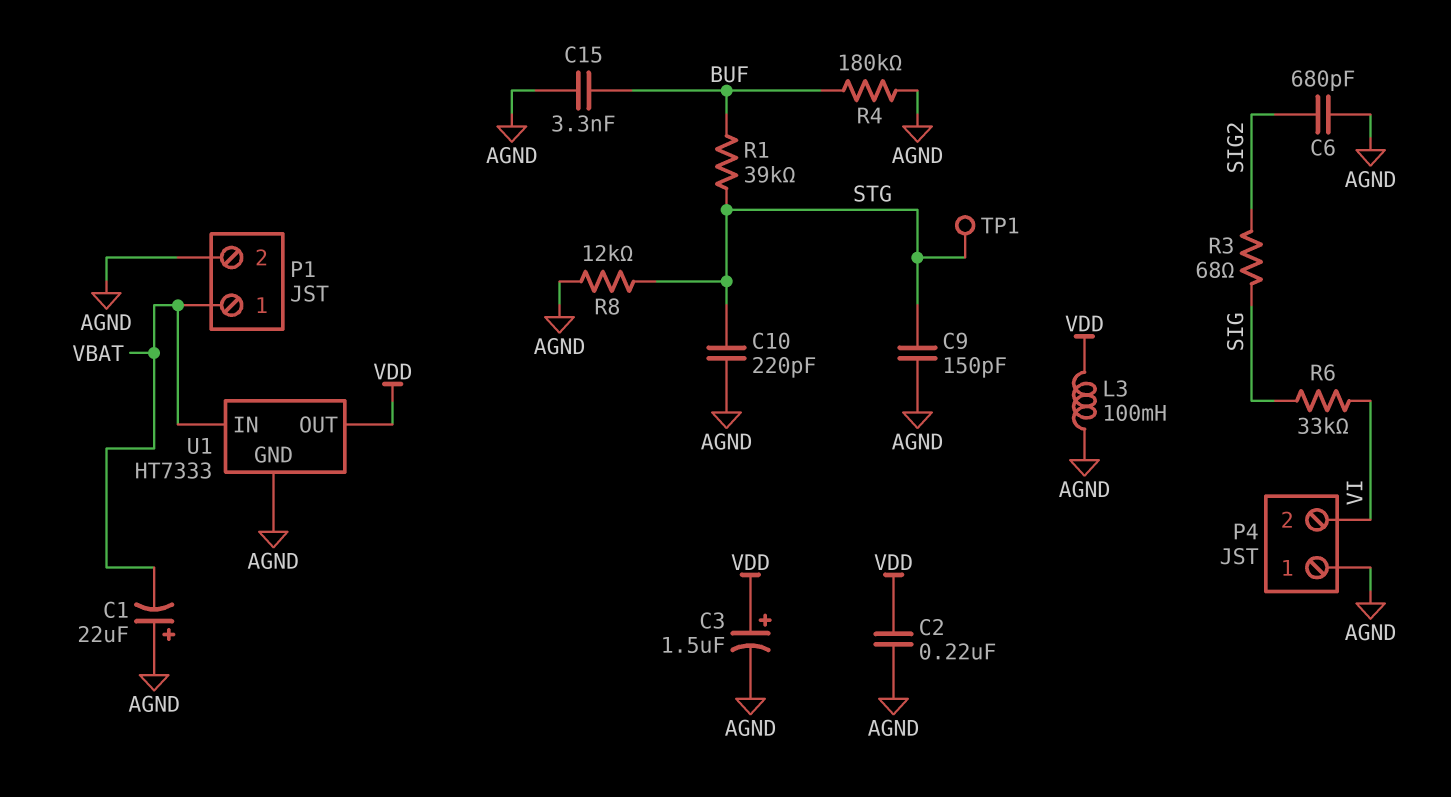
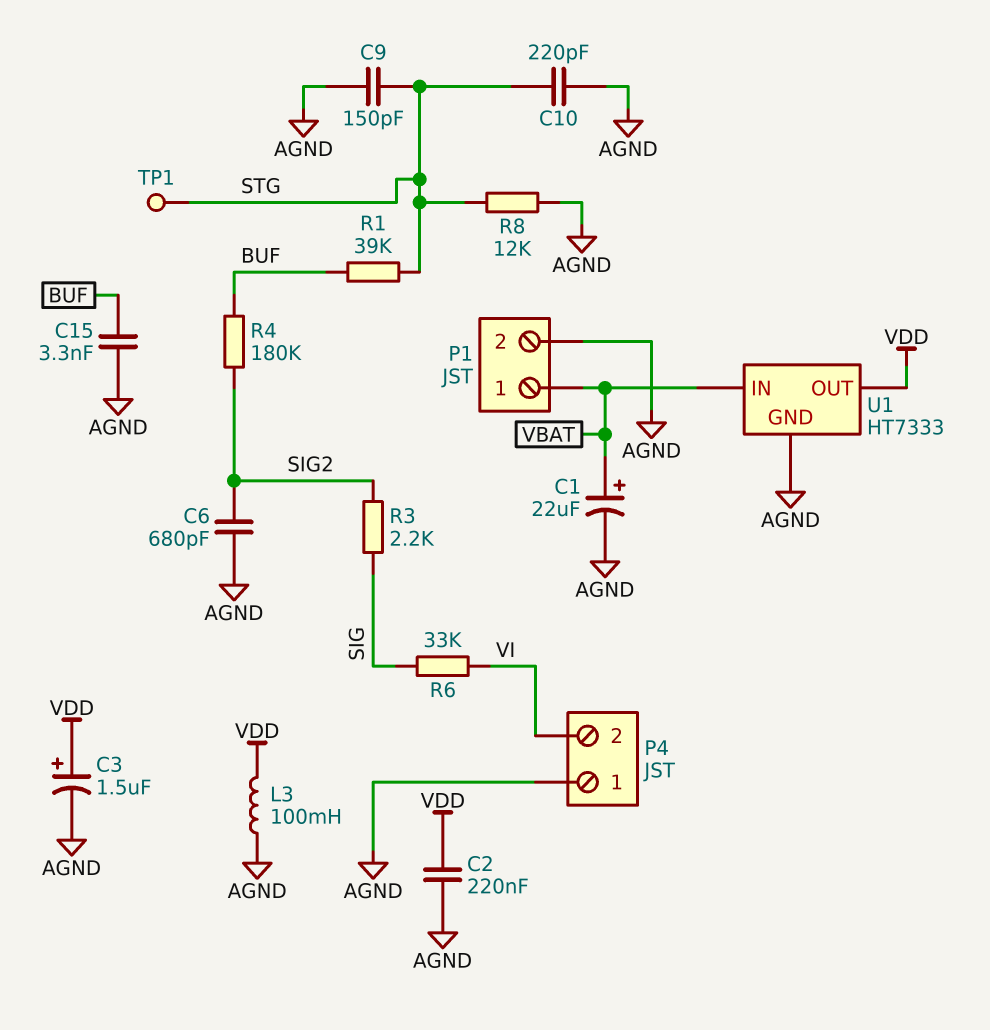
C1: 22uF (plus AGND, minus VBAT) -> 22uF (plus VBAT, minus AGND)
R3: 68 (SIG, SIG2) -> 2.2k (SIG, SIG2)
R4: 180k (AGND, BUF) -> 180k (BUF, SIG2)

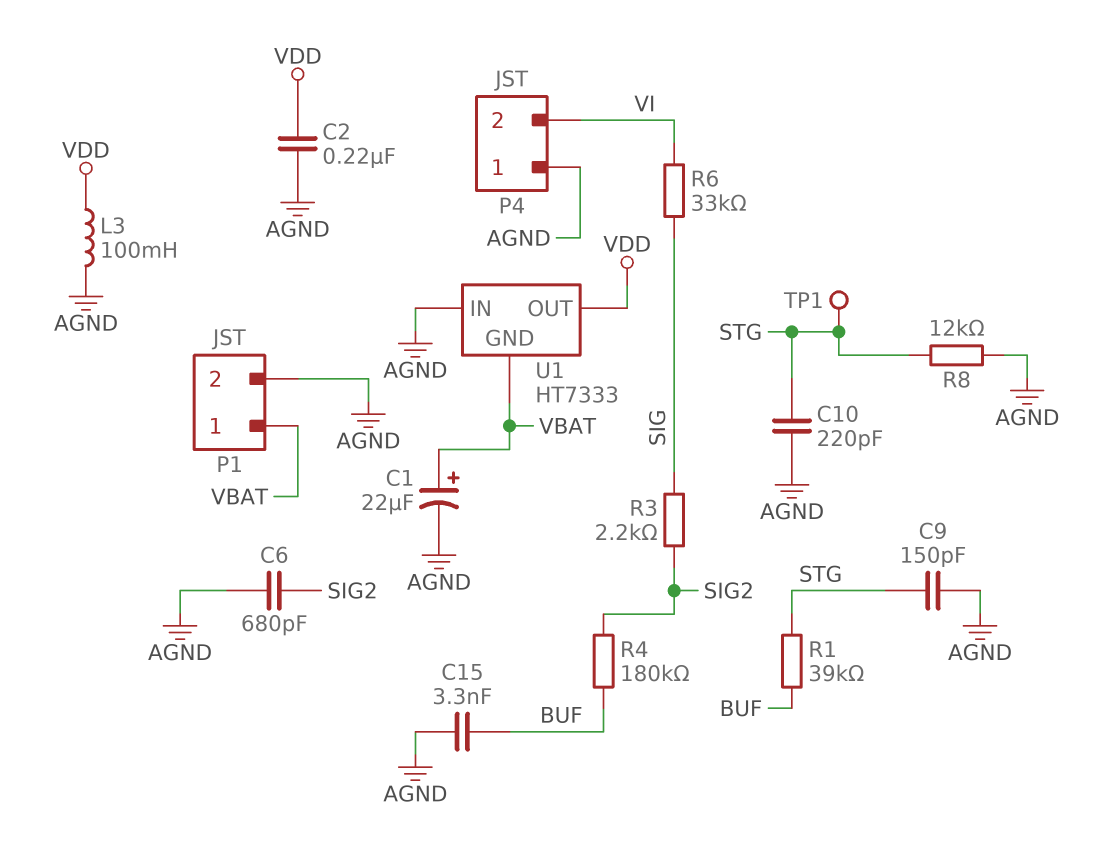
C3: 1.5uF (plus VDD, minus AGND) -> none
U1 pin GND: AGND -> VBAT
U1 pin IN: VBAT -> AGND

